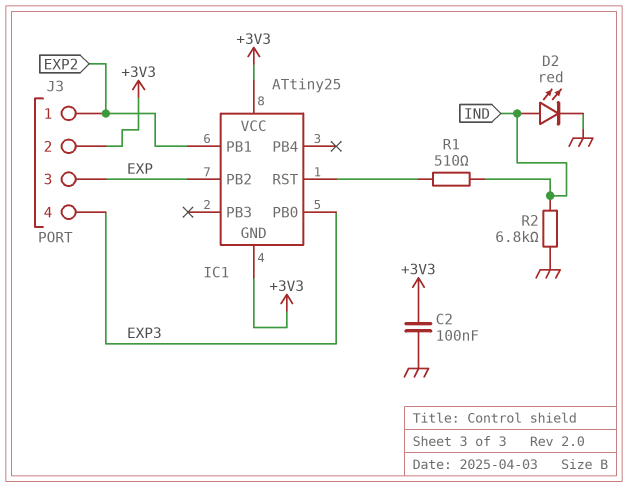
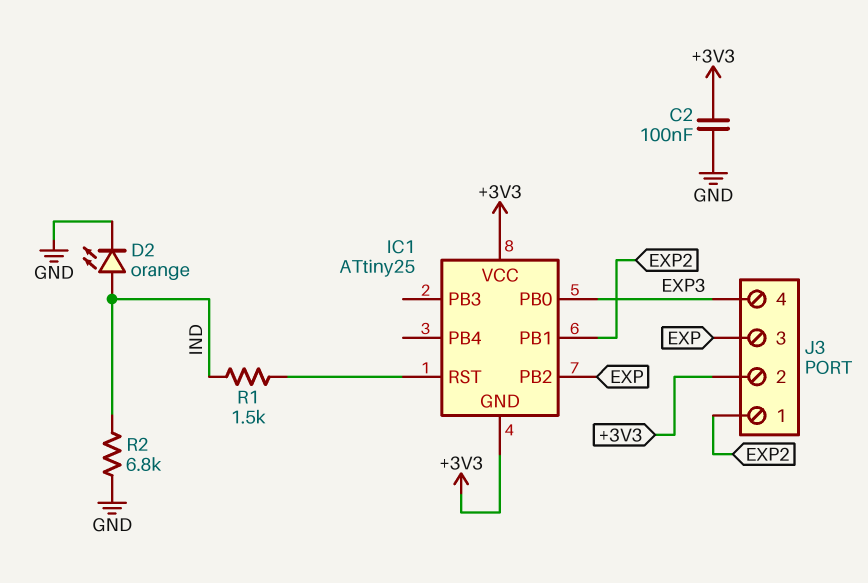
D2: LED red (A IND, K GND) -> LED orange (A IND, K GND)
R1: 510 (IC1/RST, IND) -> 1.5k (IC1/RST, IND)

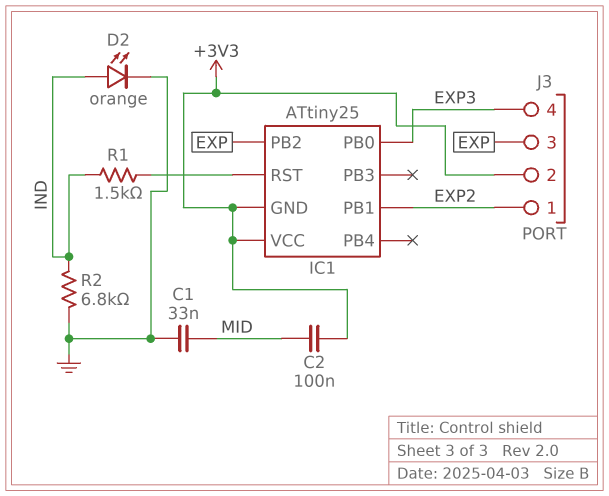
C1: none -> 33nF (GND, MID)
C2: 100nF (+3V3, GND) -> 100nF (+3V3, MID)

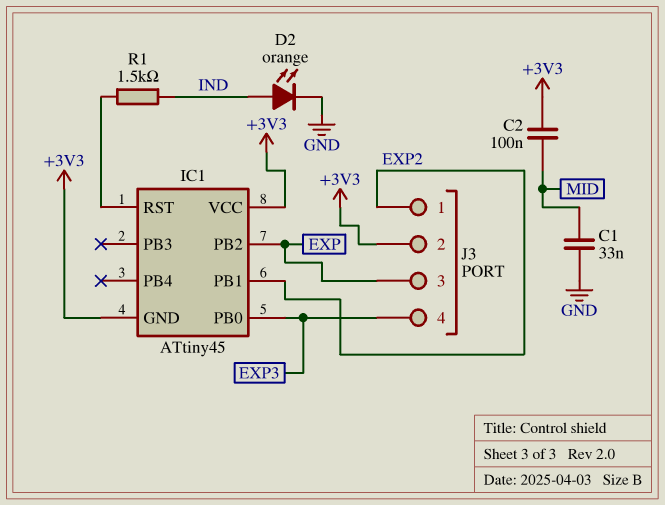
IC1: ATtiny25 -> ATtiny45
R2: 6.8k (GND, IND) -> none

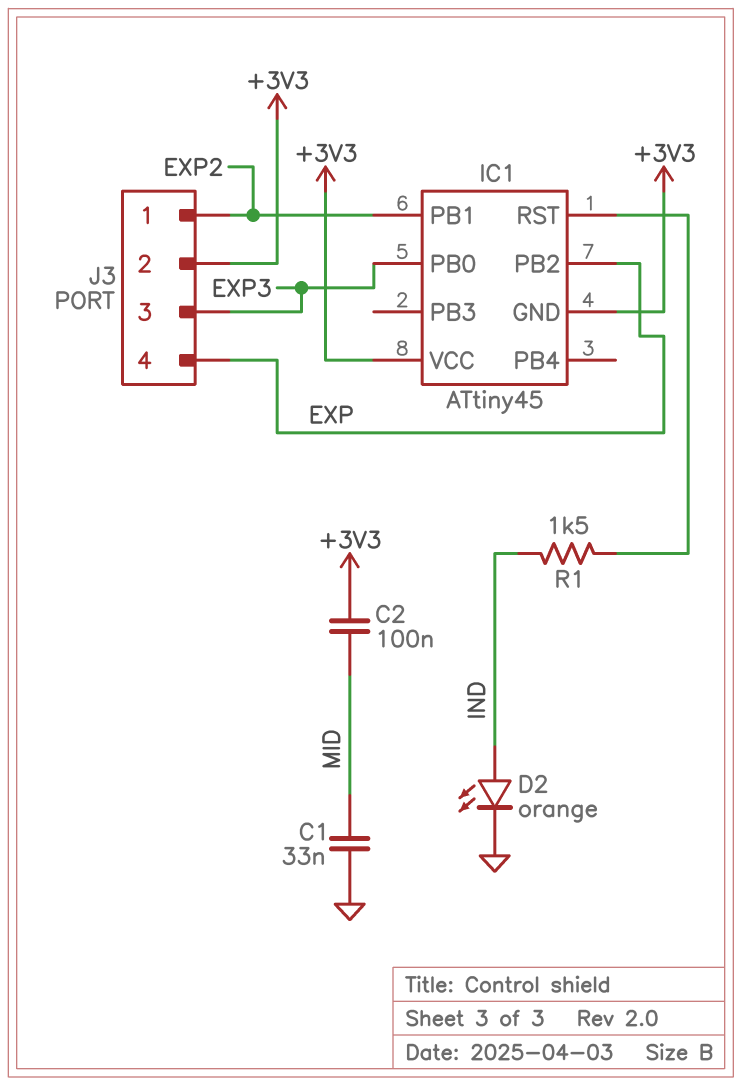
J3 pin 3: EXP -> EXP3
J3 pin 4: EXP3 -> EXP

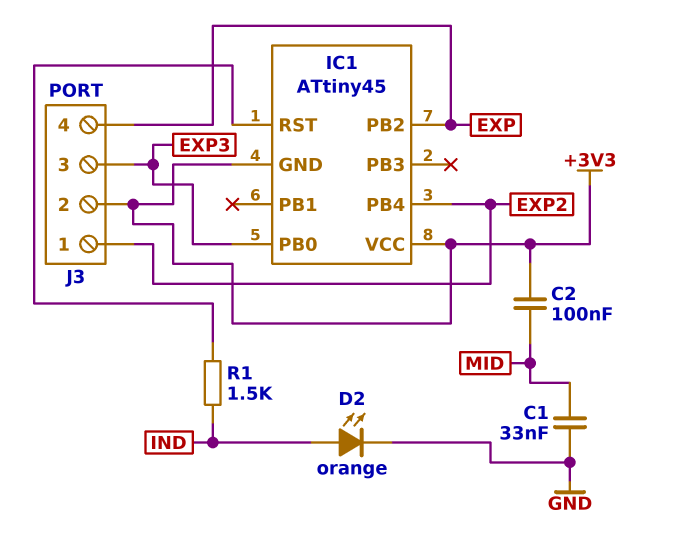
IC1 pin PB1: EXP2 -> none
IC1 pin PB4: none -> EXP2

